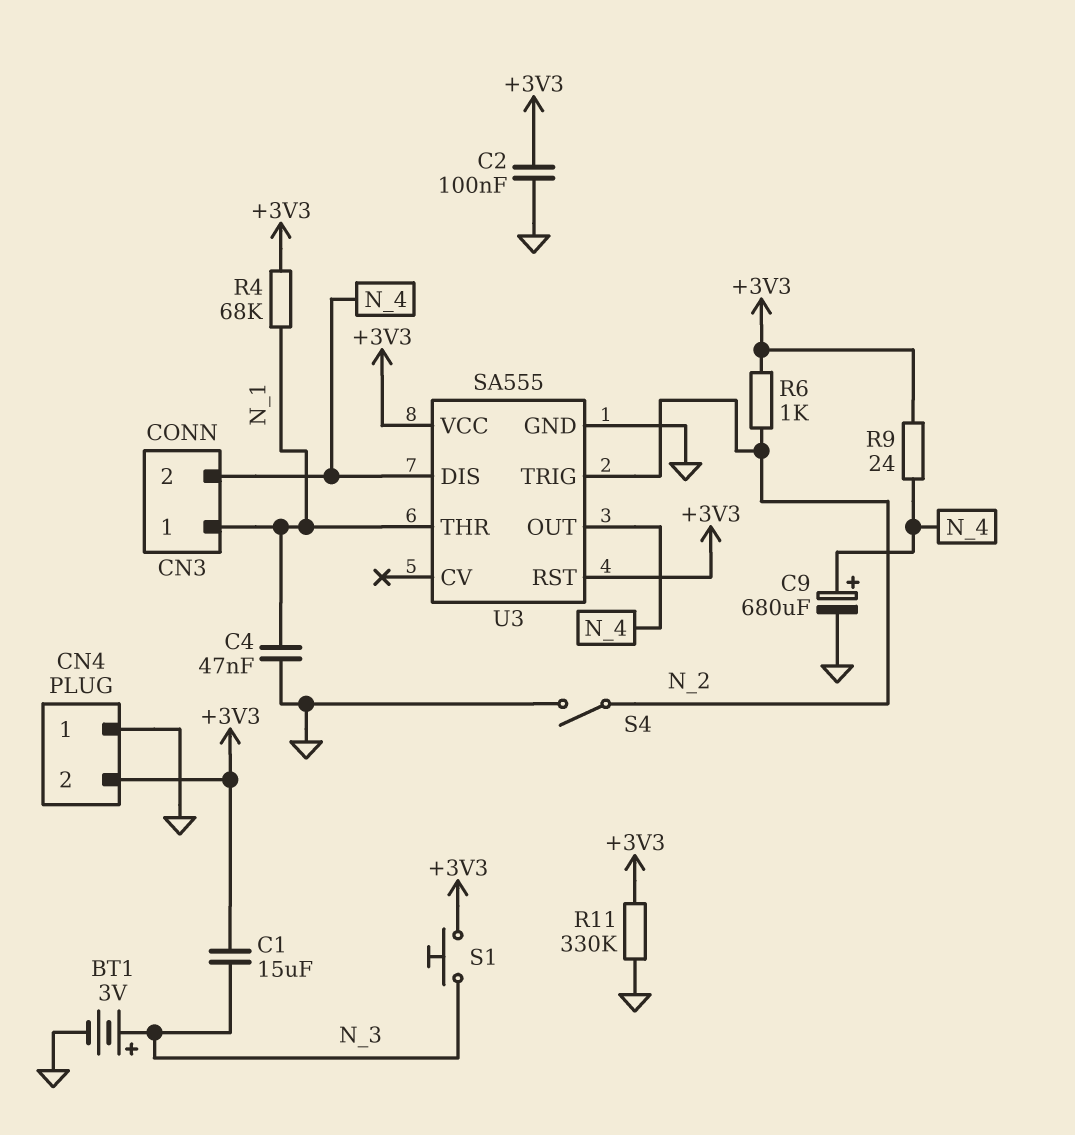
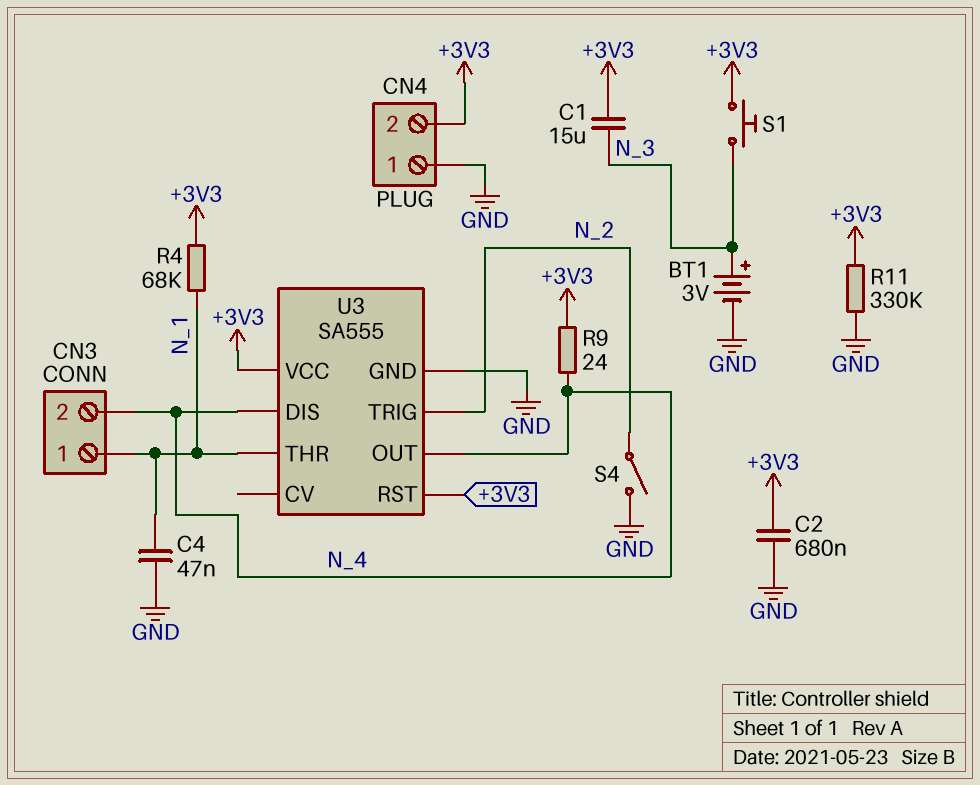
C2: 100nF (+3V3, GND) -> 680nF (+3V3, GND)
C9: 680uF (plus N_4, minus GND) -> none
R6: 1k (+3V3, N_2) -> none

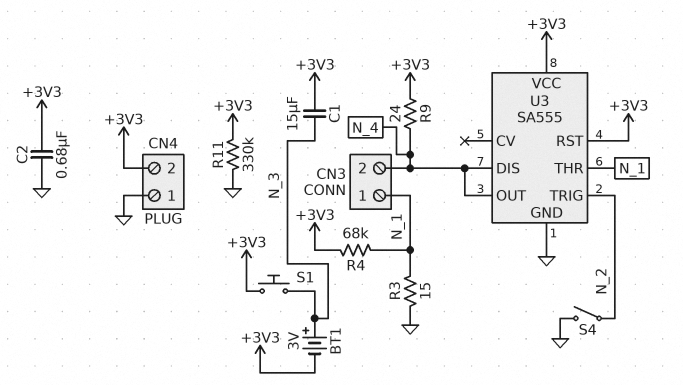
BT1: 3V (plus N_3, minus GND) -> 3V (plus N_3, minus +3V3)
C4: 47nF (GND, N_1) -> none
R3: none -> 15 (GND, N_1)

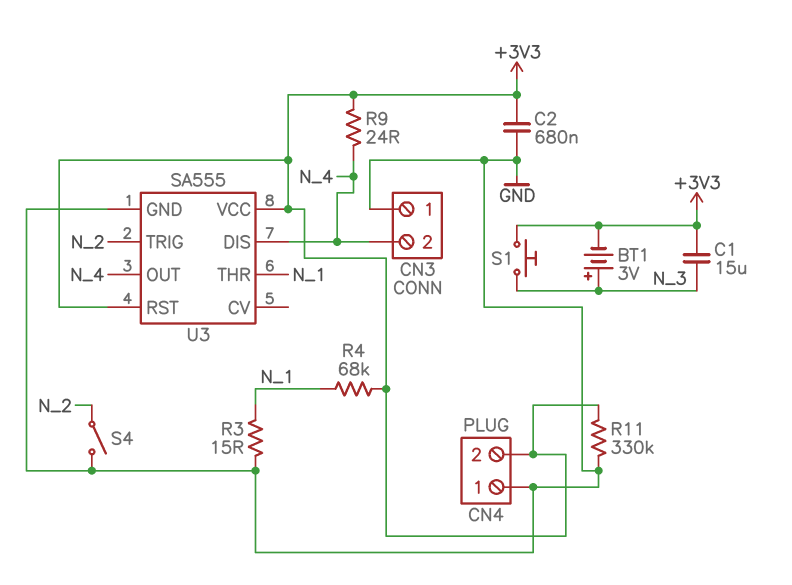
CN3 pin 1: N_1 -> GND

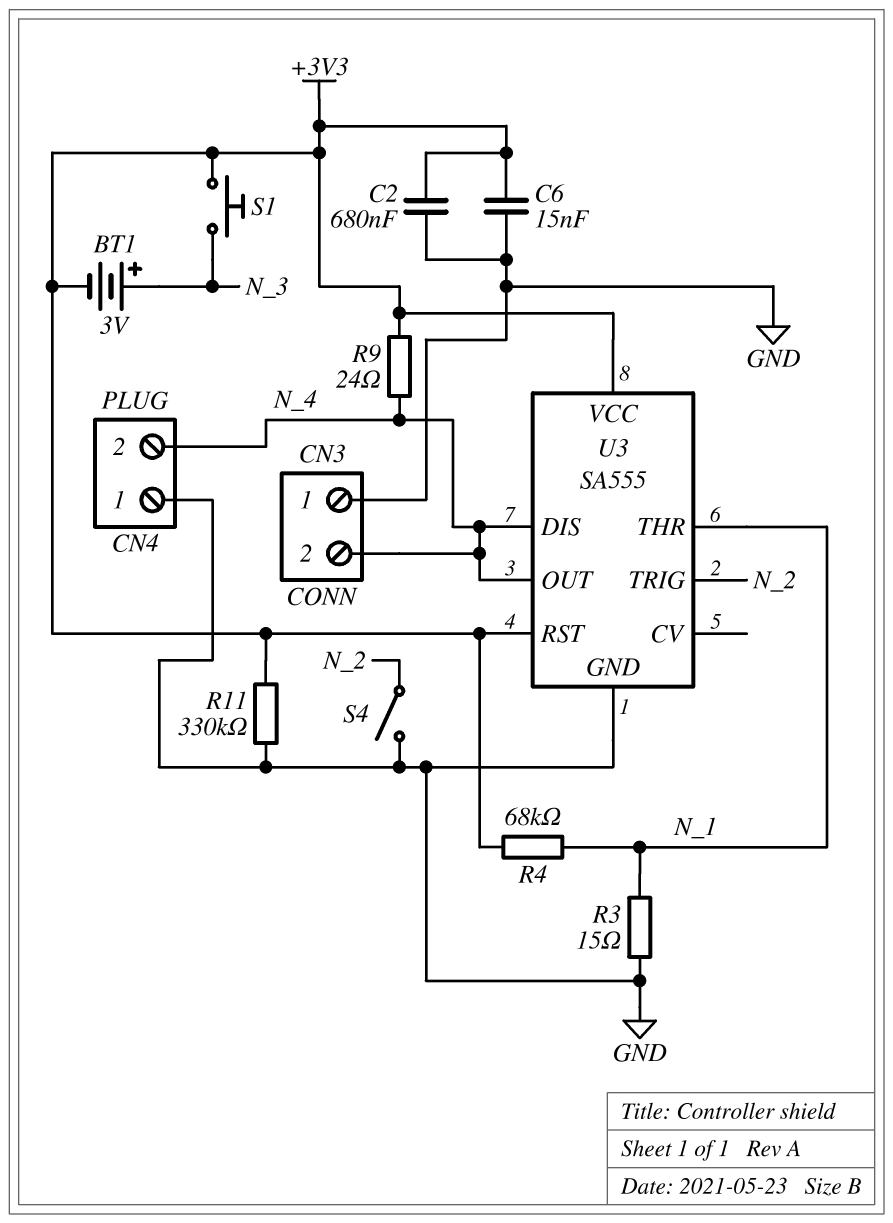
C1: 15uF (+3V3, N_3) -> none
C6: none -> 15nF (+3V3, GND)
CN4 pin 2: +3V3 -> N_4

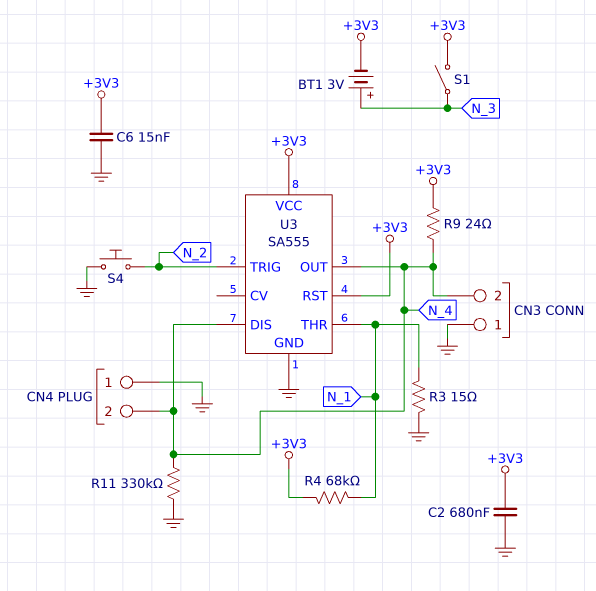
R11: 330k (+3V3, GND) -> 330k (GND, N_4)
S1: button (+3V3, N_3) -> switch (+3V3, N_3)
S4: switch (GND, N_2) -> button (GND, N_2)

